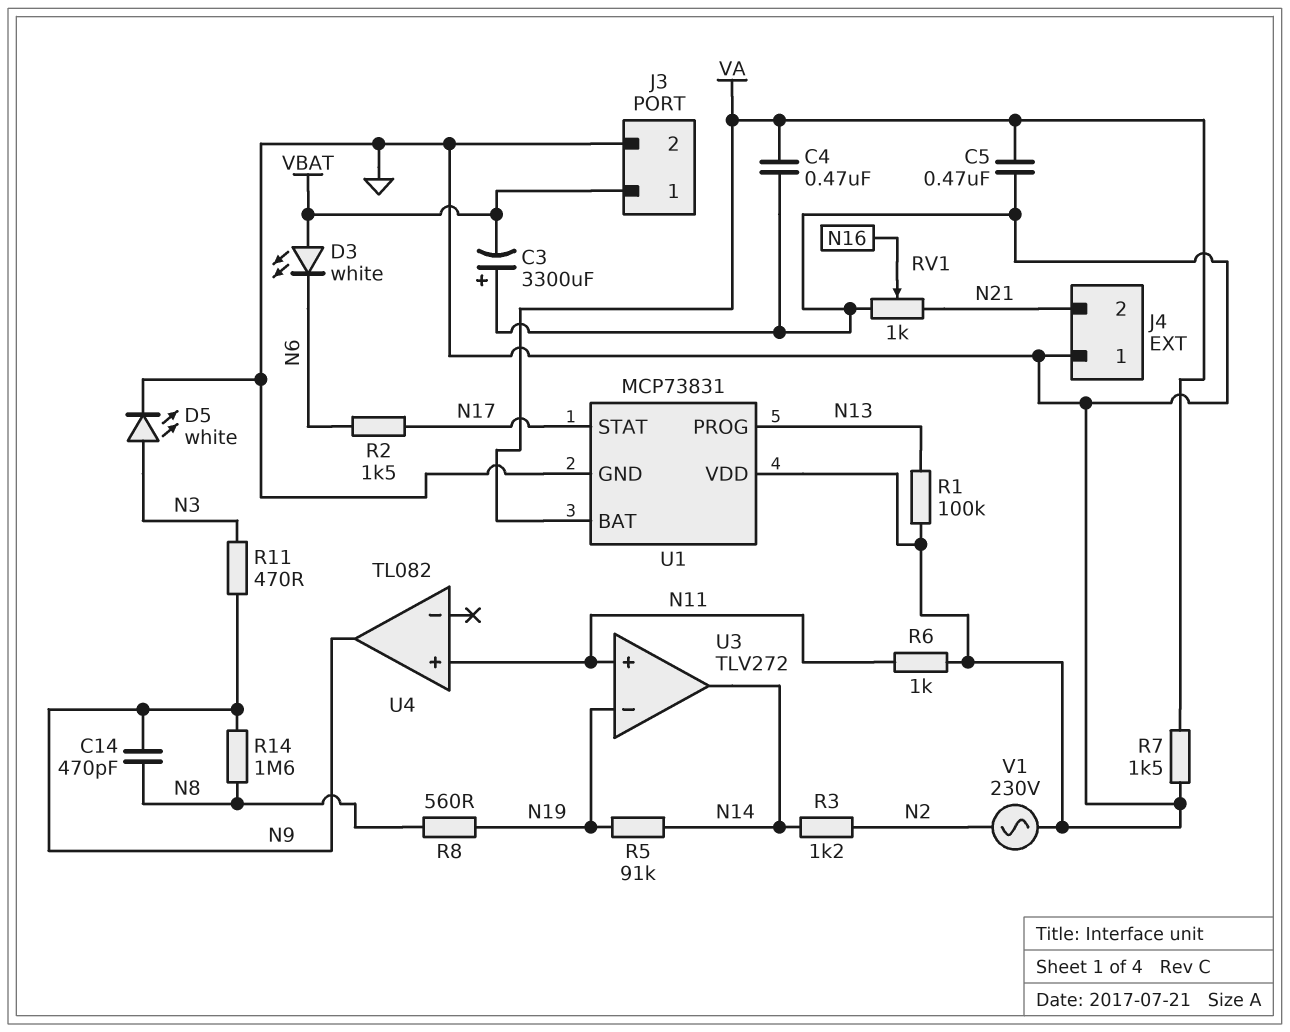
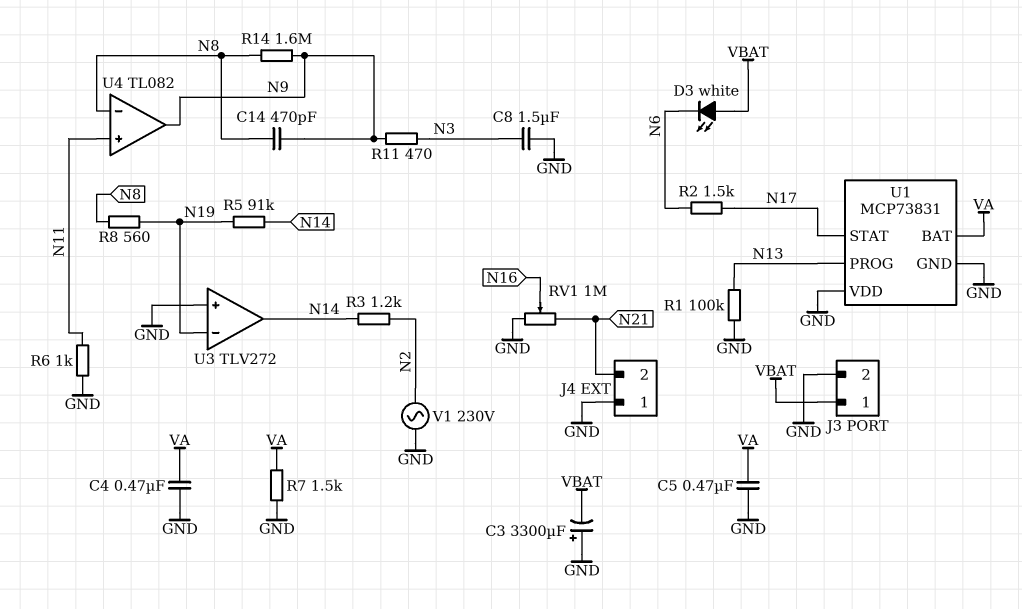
C8: none -> 1.5uF (GND, N3)
D5: LED white (A N3, K GND) -> none
RV1: 1k (GND, N21, wiper N16) -> 1M (GND, N21, wiper N16)
U3 pin in+: N11 -> GND
U4 pin in-: none -> N8

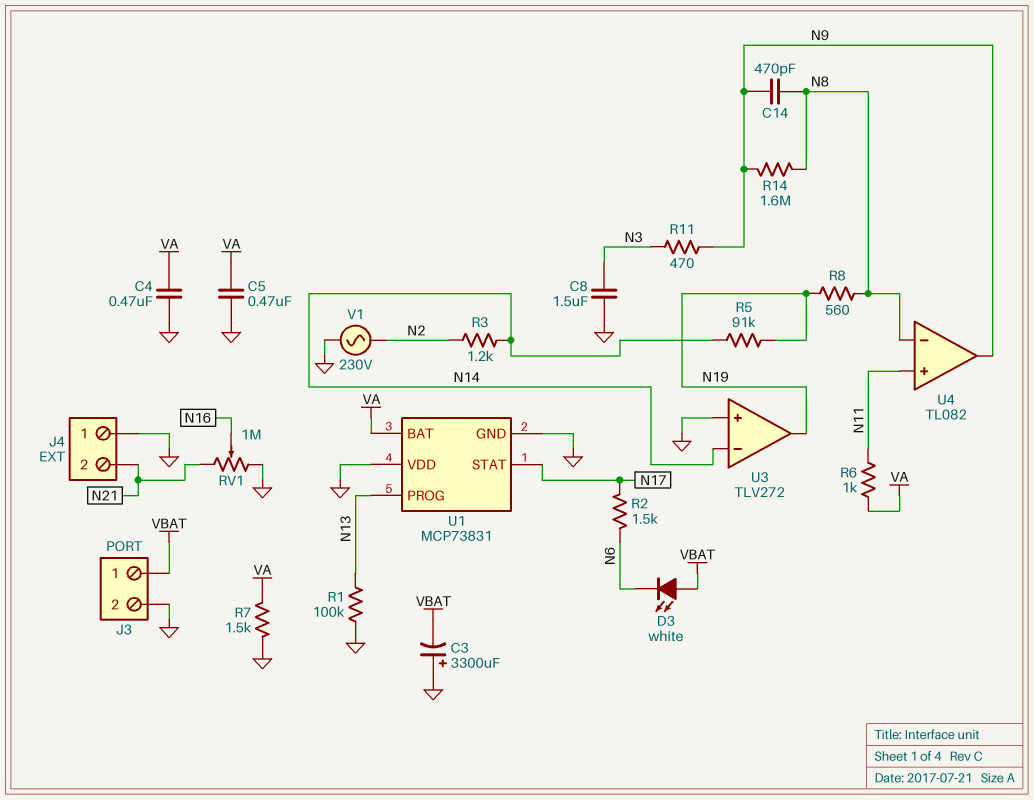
R6: 1k (GND, N11) -> 1k (N11, VA)
U3 pin in-: N19 -> N14
U3 pin out: N14 -> N19

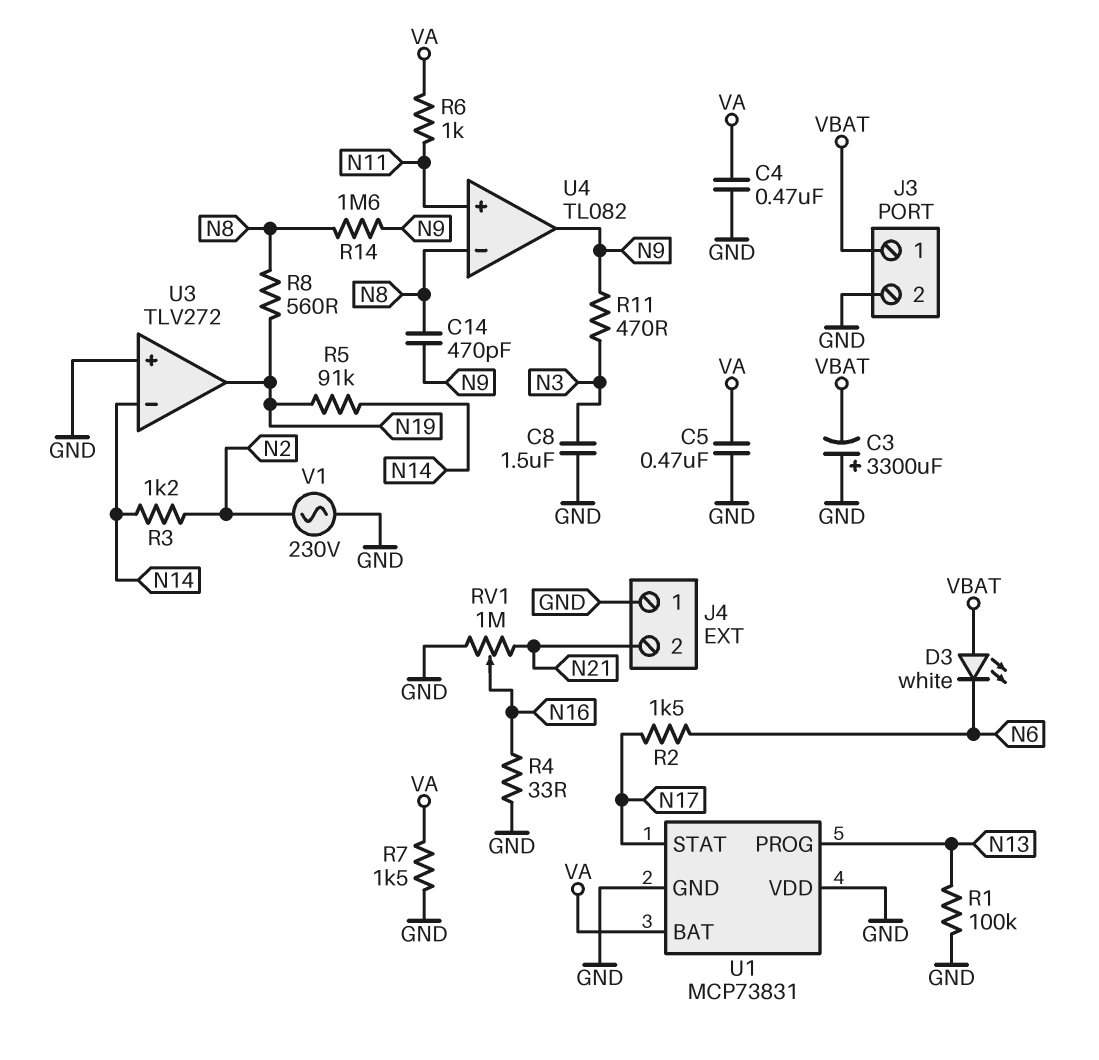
R4: none -> 33 (GND, N16)

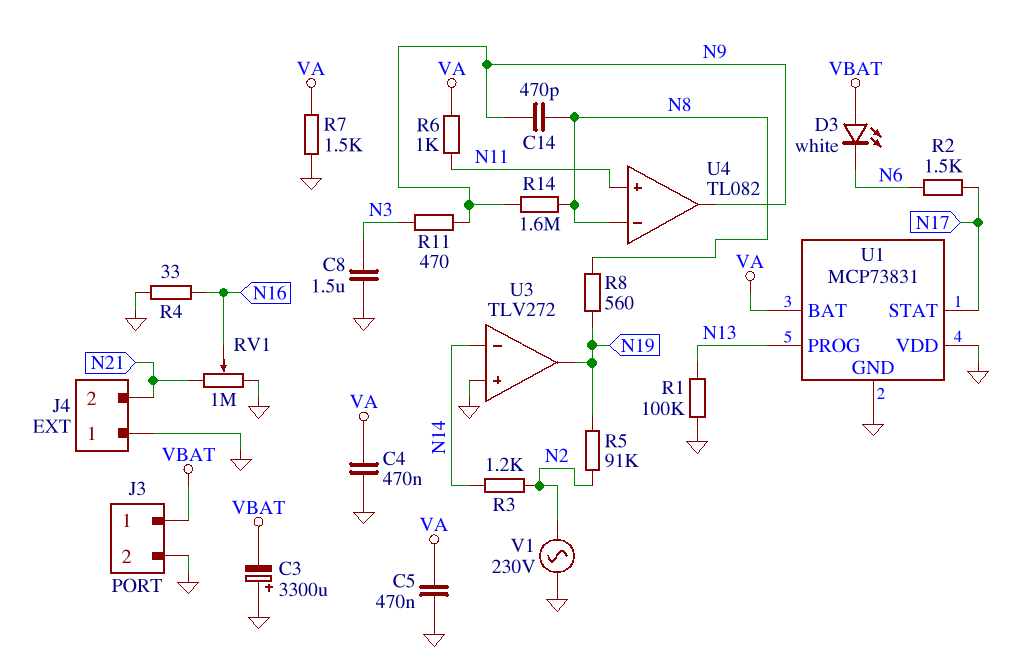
R5: 91k (N14, N19) -> 91k (N2, N19)

